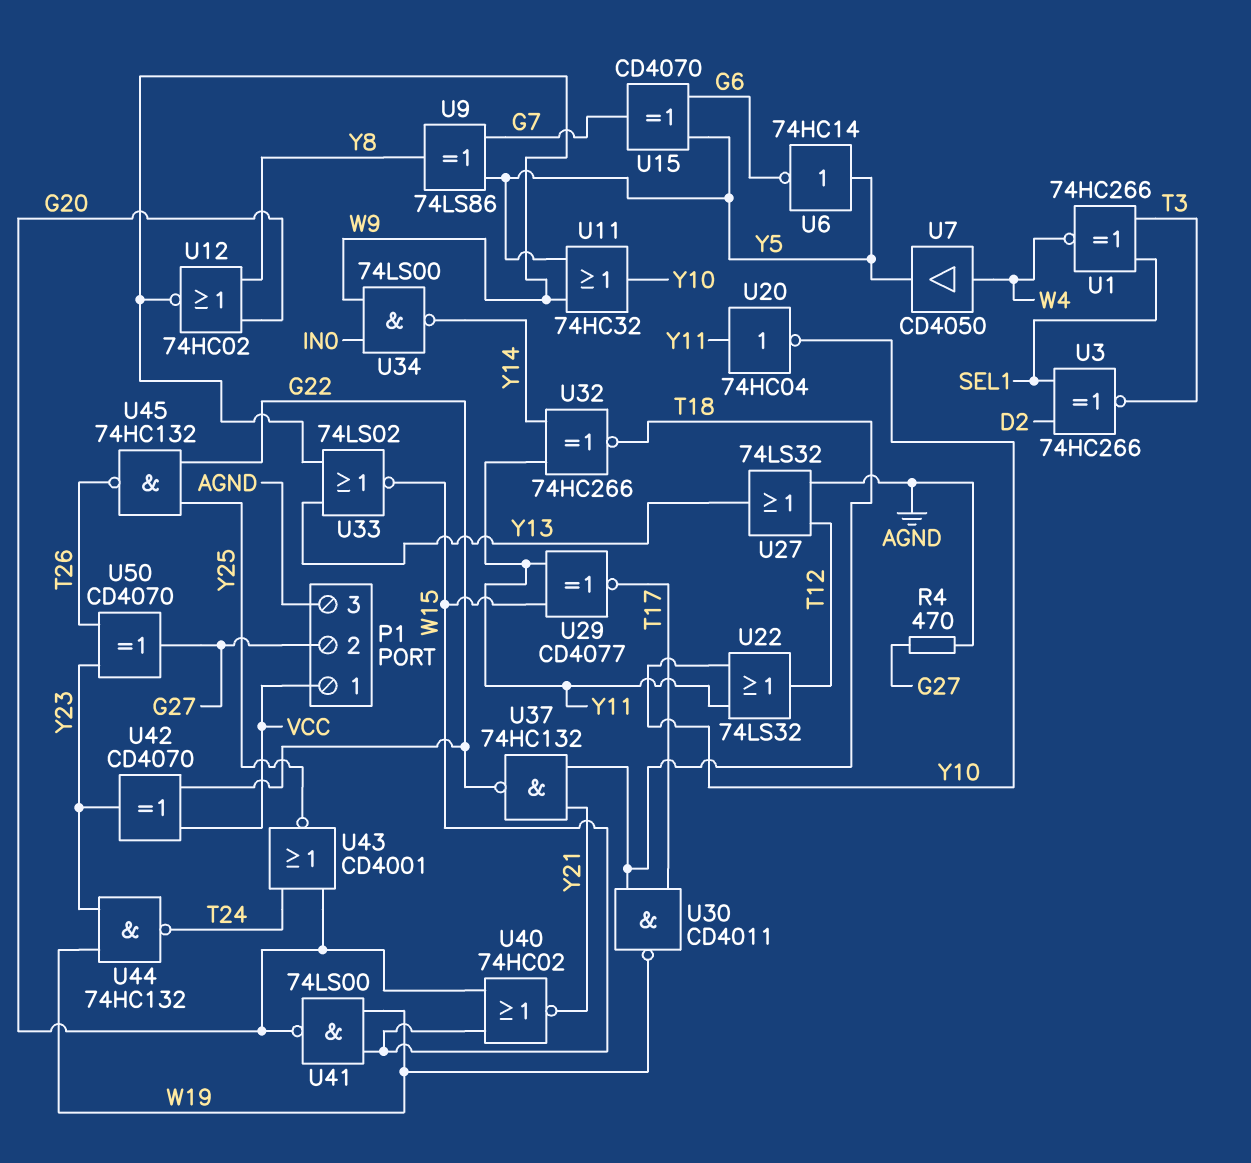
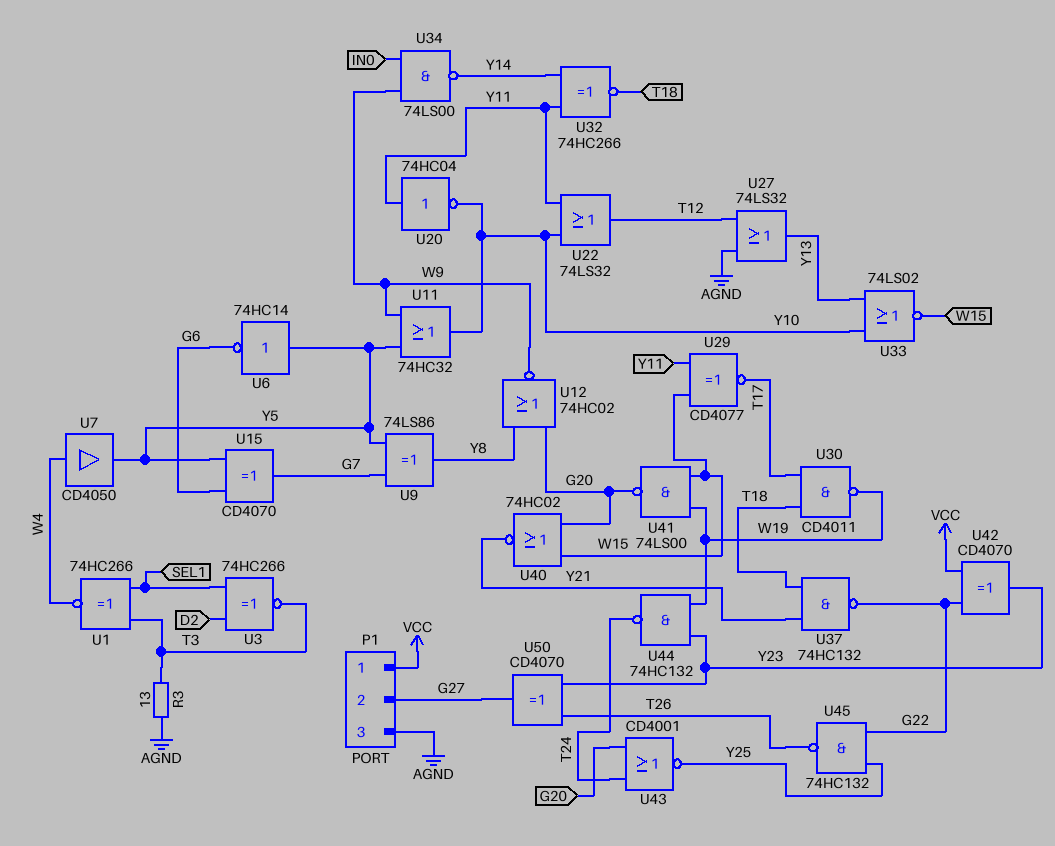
R3: none -> 13 (AGND, T3)
R4: 470 (AGND, G27) -> none
U33: NOR 74LS02 (in W9, in Y13, out W15) -> NOR 74LS02 (in Y10, in Y13, out W15)

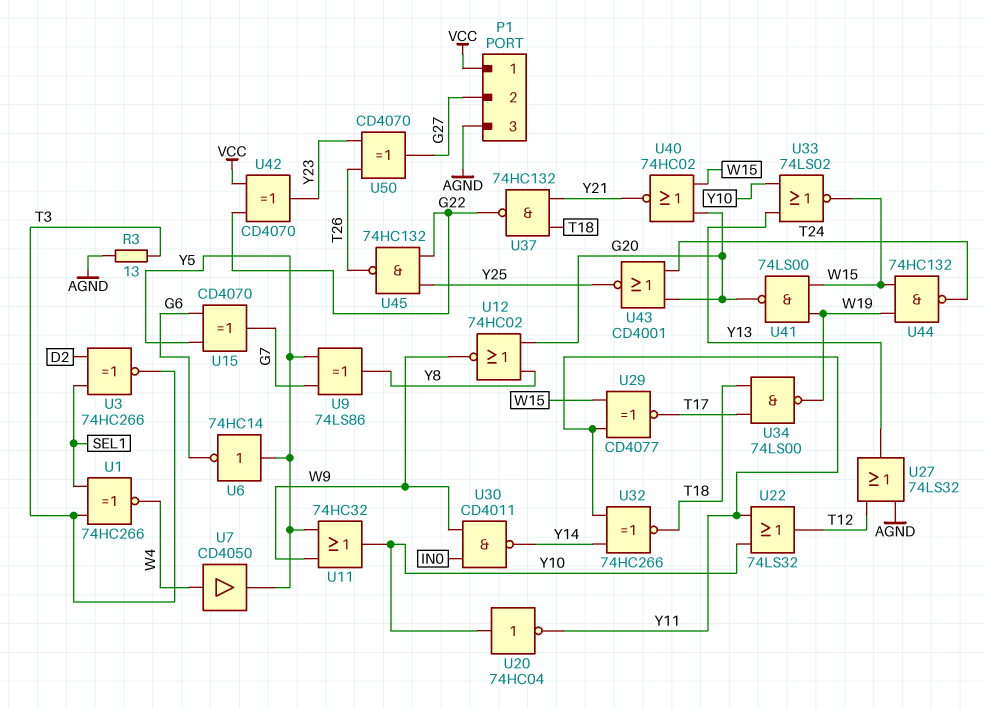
U20: NOT 74HC04 (in Y11, out Y10) -> NOT 74HC04 (in Y10, out Y11)
U30: NAND CD4011 (in T17, in T18, out W19) -> NAND CD4011 (in IN0, in W9, out Y14)
U34: NAND 74LS00 (in IN0, in W9, out Y14) -> NAND 74LS00 (in T17, in T18, out W19)
U44: NAND 74HC132 (in W19, in Y23, out T24) -> NAND 74HC132 (in W15, in W19, out T24)

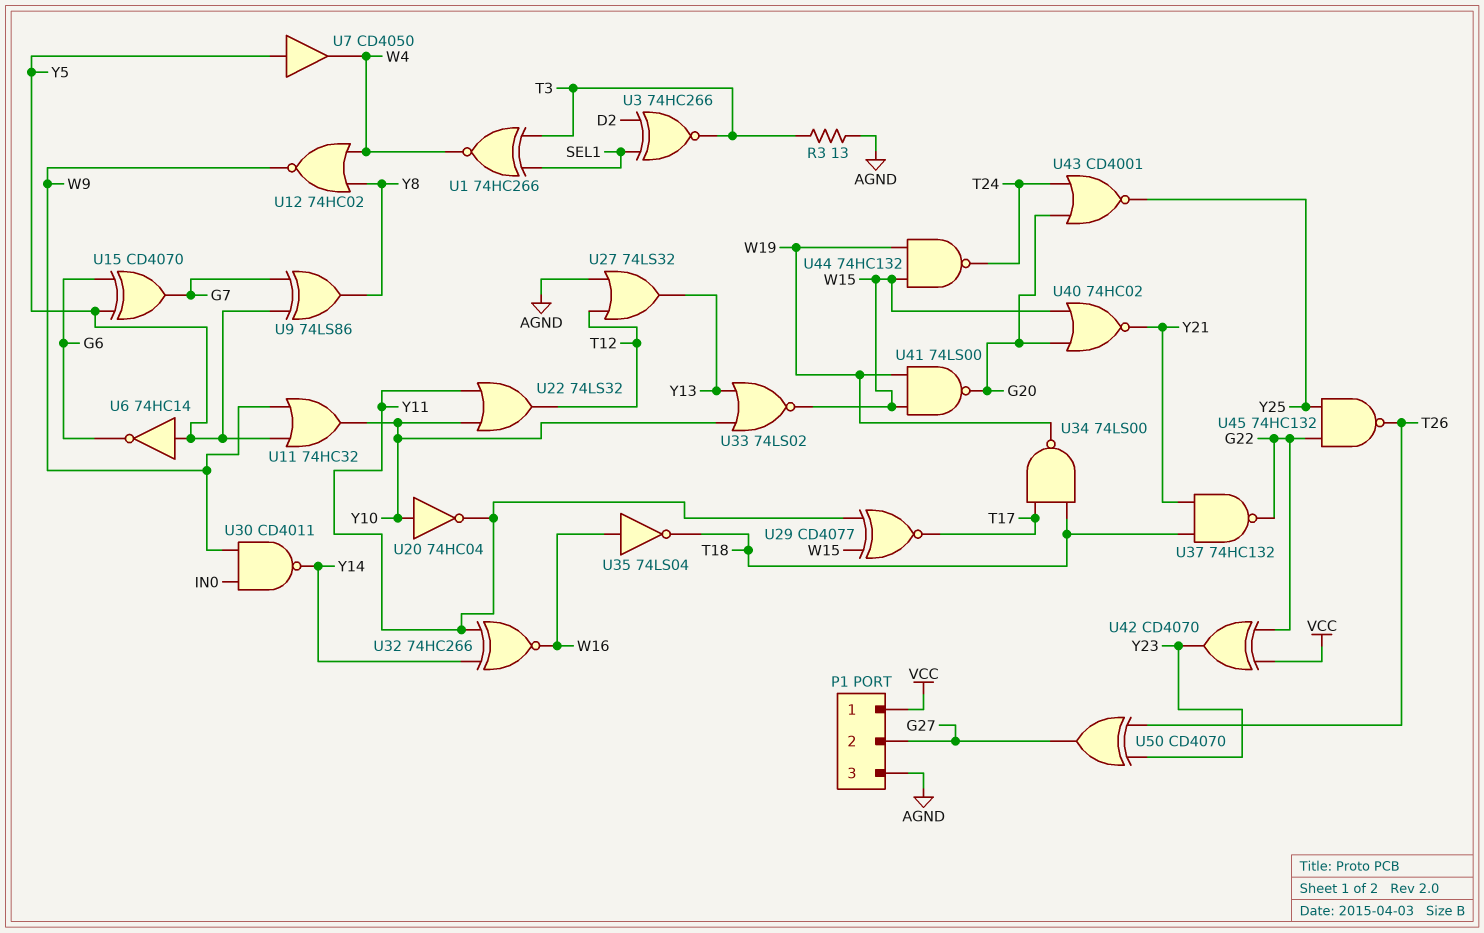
U7: buffer CD4050 (in W4, out Y5) -> buffer CD4050 (in Y5, out W4)
U12: NOR 74HC02 (in G20, in Y8, out W9) -> NOR 74HC02 (in W4, in Y8, out W9)
U32: XNOR 74HC266 (in Y11, in Y14, out T18) -> XNOR 74HC266 (in Y11, in Y14, out W16)
U35: none -> NOT 74LS04 (in W16, out T18)

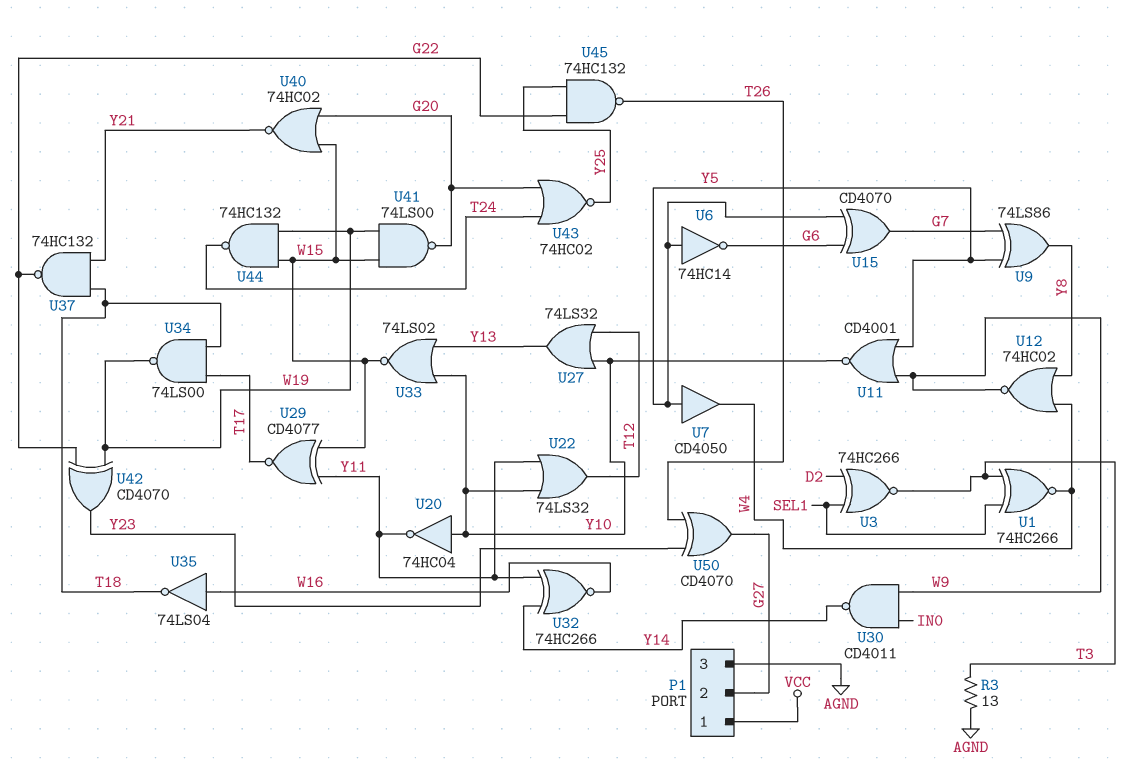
U11: OR 74HC32 (in W9, in Y5, out Y10) -> NOR CD4001 (in W9, in Y5, out Y10)
U27: OR 74LS32 (in AGND, in T12, out Y13) -> OR 74LS32 (in T12, in Y10, out Y13)
U42: XOR CD4070 (in G22, in VCC, out Y23) -> XOR CD4070 (in G22, in W19, out Y23)
U43: NOR CD4001 (in G20, in T24, out Y25) -> NOR 74HC02 (in G20, in T24, out Y25)

